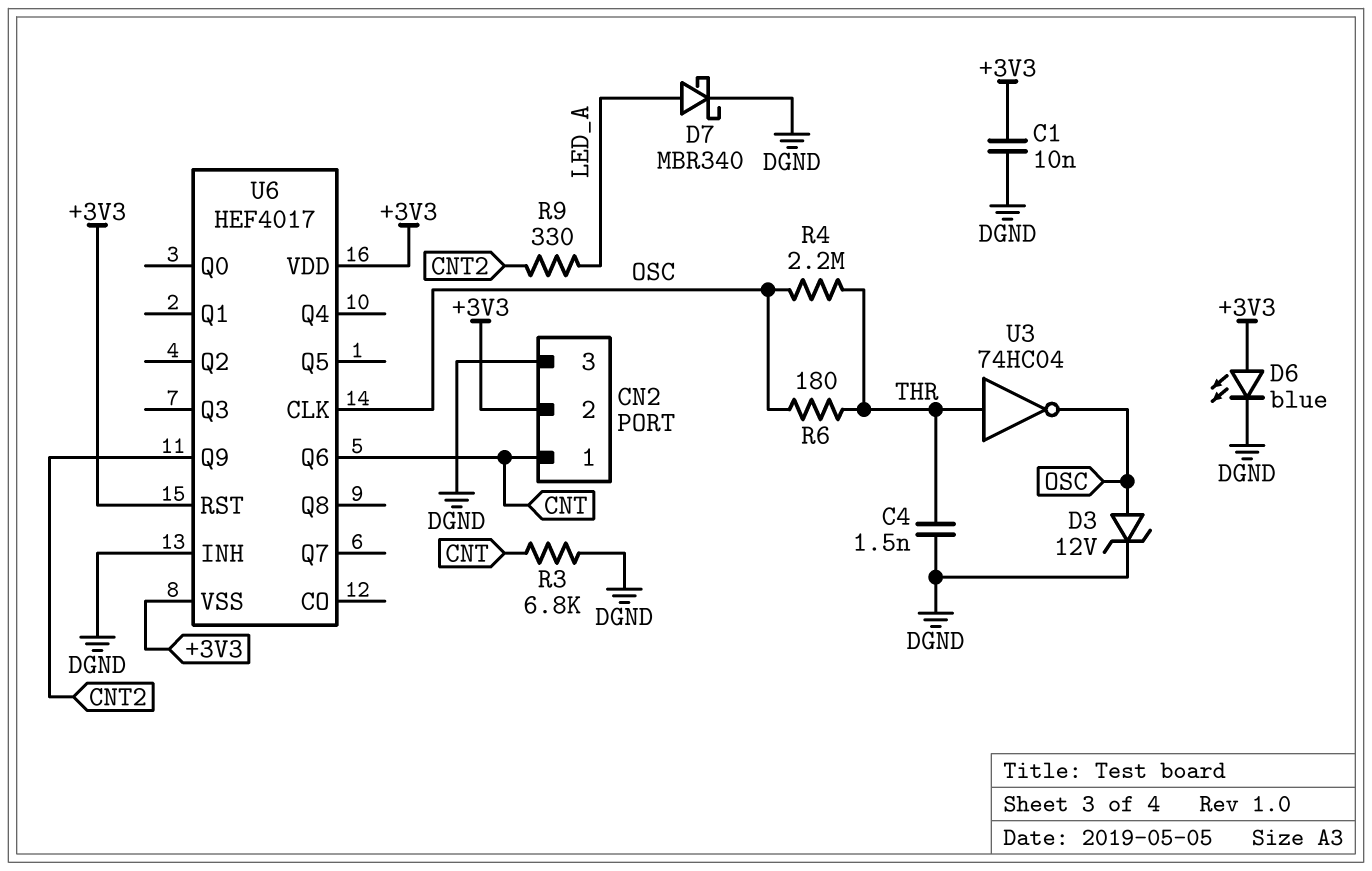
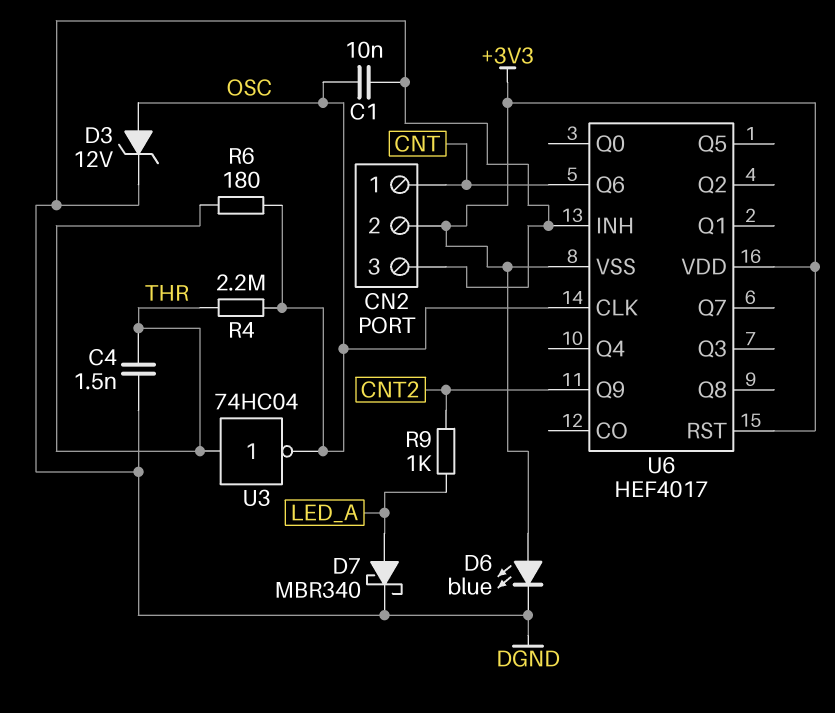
C1: 10nF (+3V3, DGND) -> 10nF (DGND, OSC)
R3: 6.8k (CNT, DGND) -> none
R9: 330 (CNT2, LED_A) -> 1k (CNT2, LED_A)

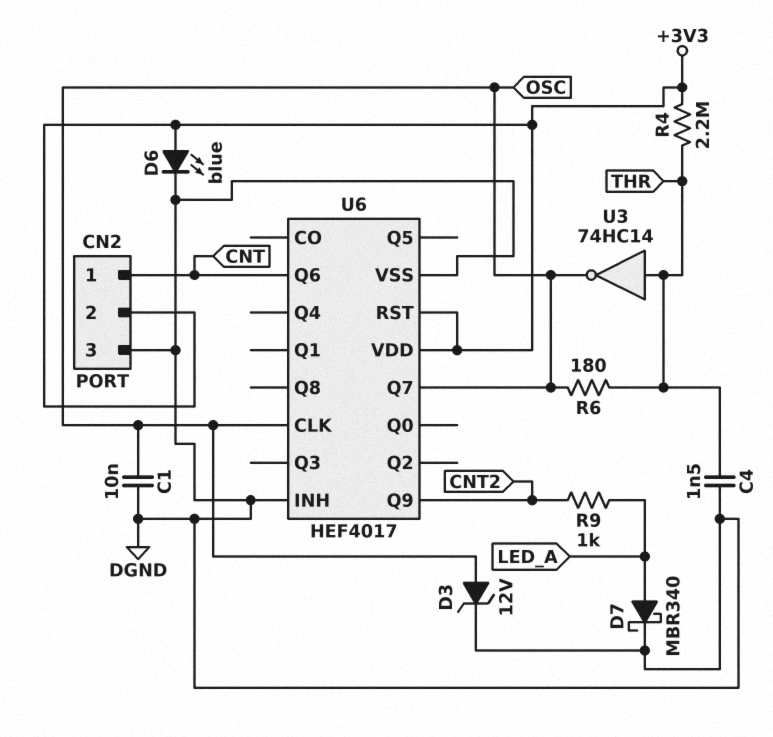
R4: 2.2M (OSC, THR) -> 2.2M (+3V3, THR)
U3: NOT 74HC04 (in THR, out OSC) -> NOT 74HC14 (in THR, out OSC)
U6 pin Q7: none -> OSC
U6 pin VSS: +3V3 -> DGND

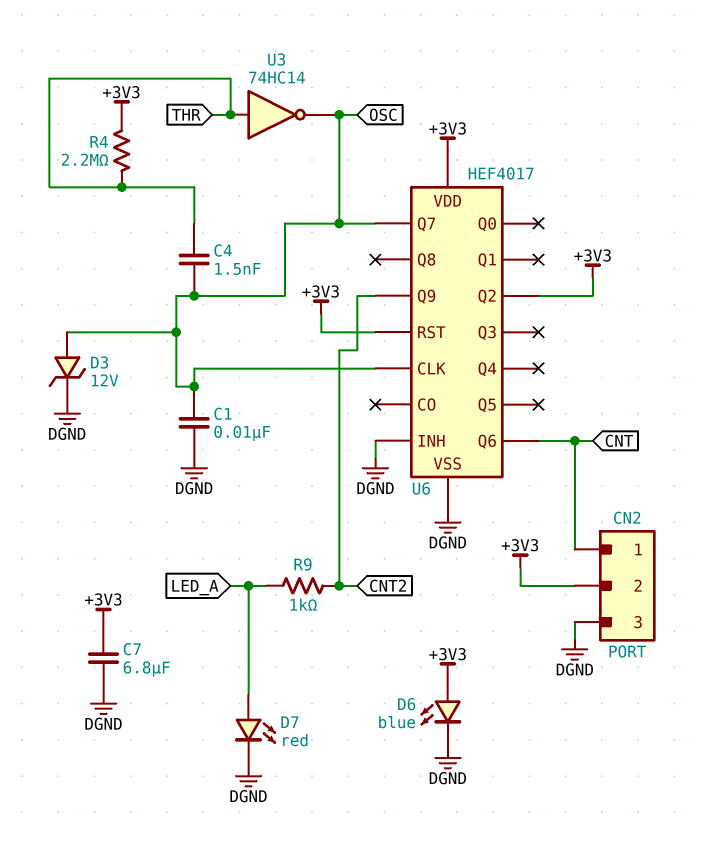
C4: 1.5nF (DGND, THR) -> 1.5nF (OSC, THR)
C7: none -> 6.8uF (+3V3, DGND)
D7: schottky MBR340 (A LED_A, K DGND) -> LED red (A LED_A, K DGND)
R6: 180 (OSC, THR) -> none
U6 pin Q2: none -> +3V3

